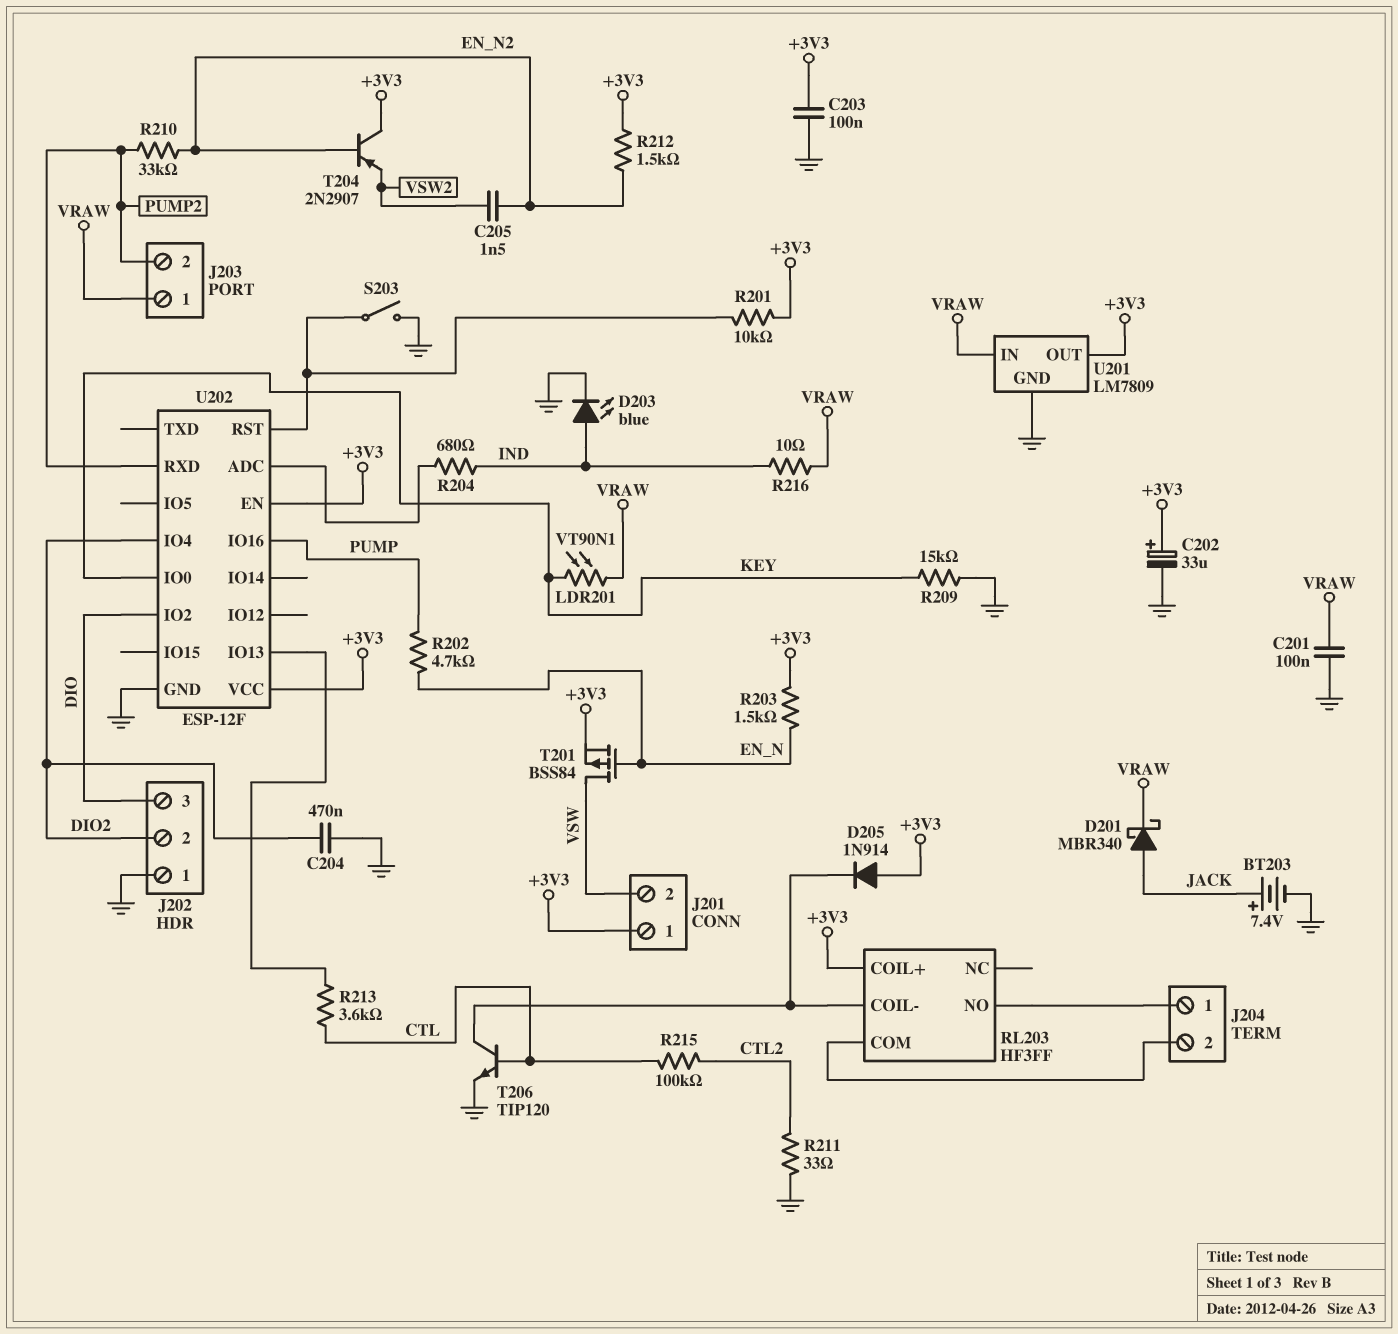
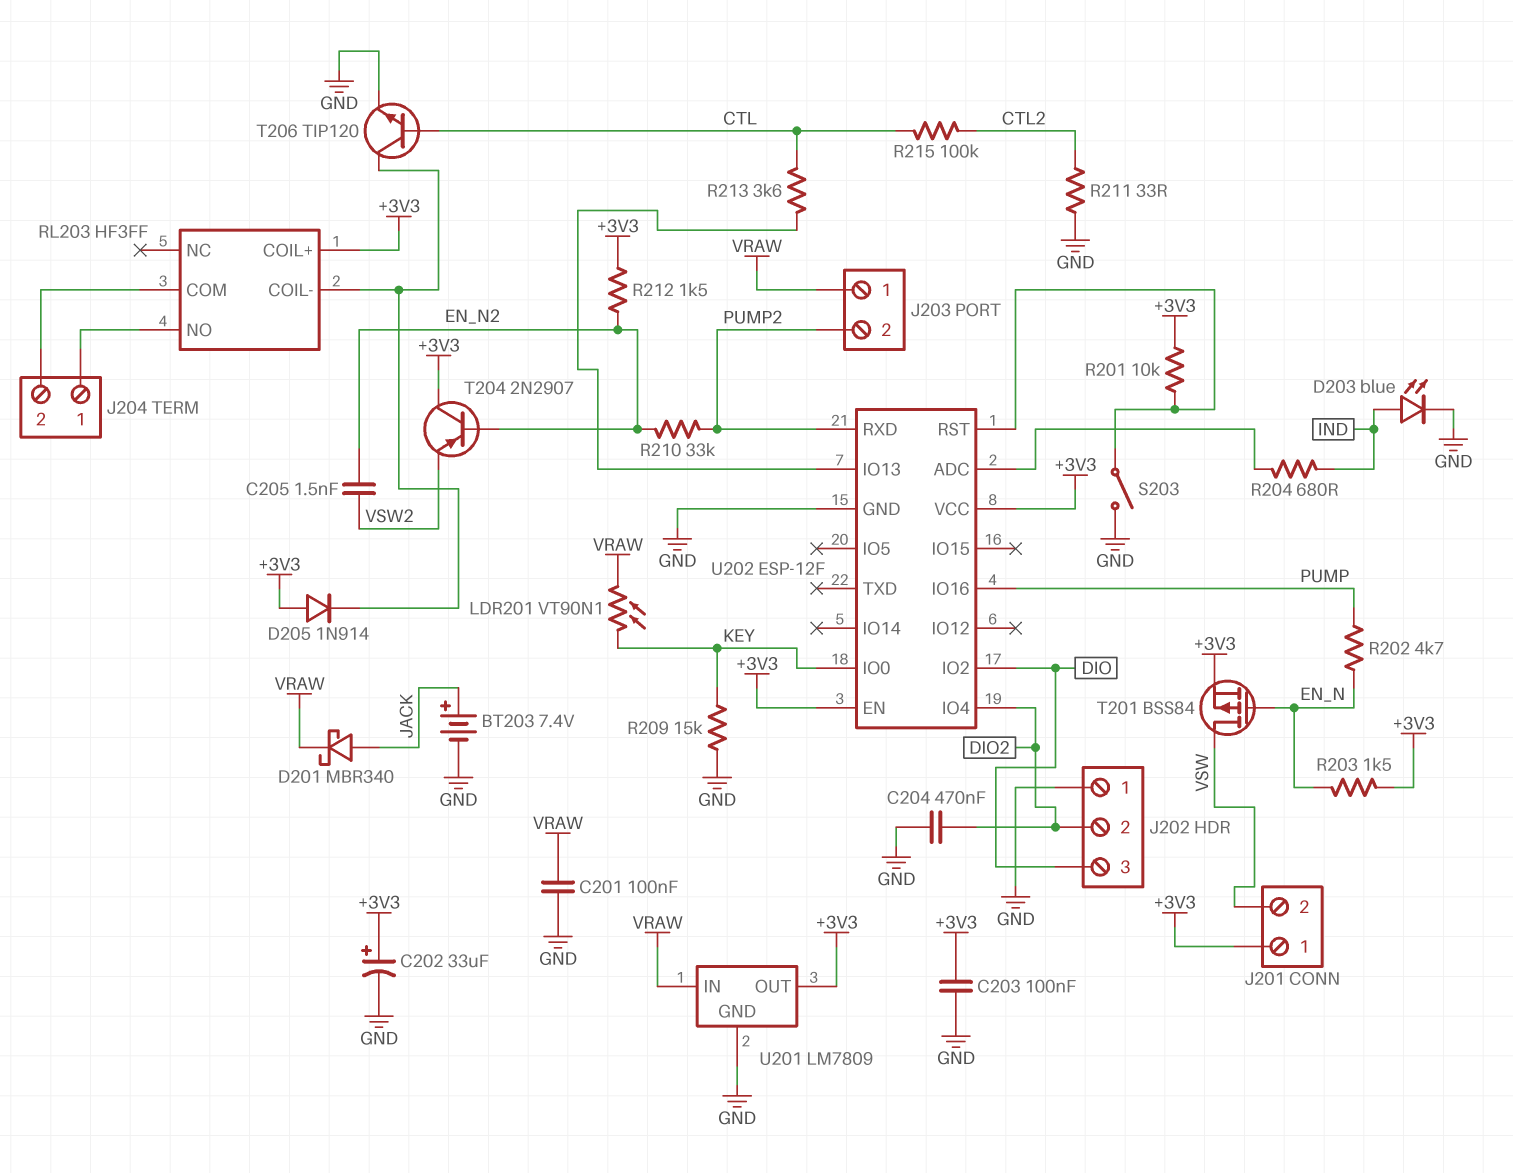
R216: 10 (IND, VRAW) -> none

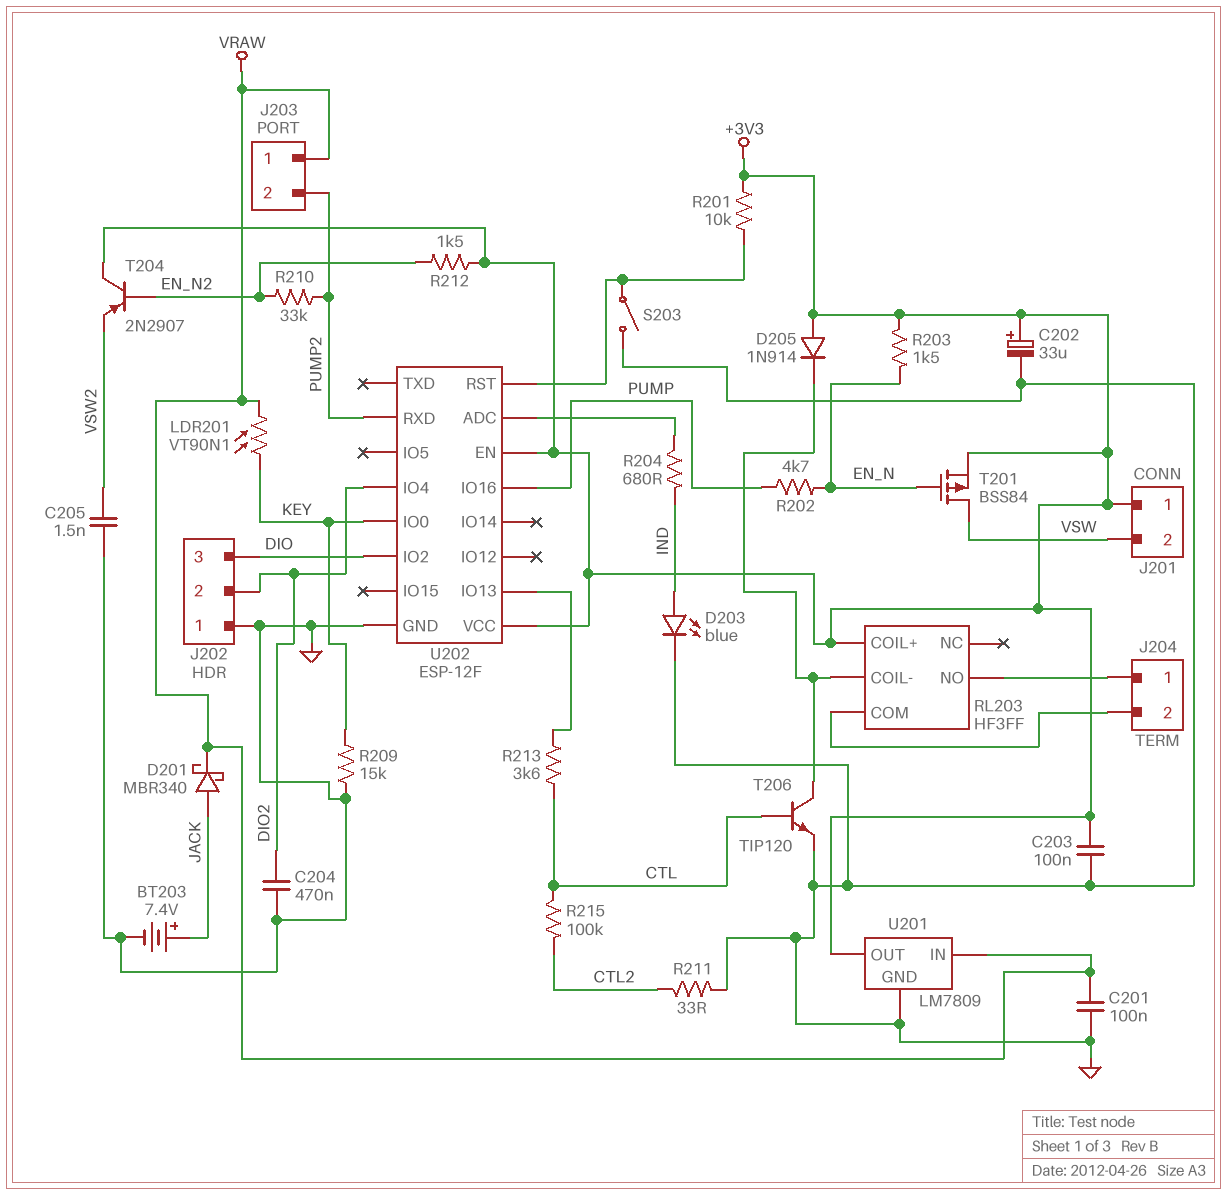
C205: 1.5nF (EN_N2, VSW2) -> 1.5nF (GND, VSW2)

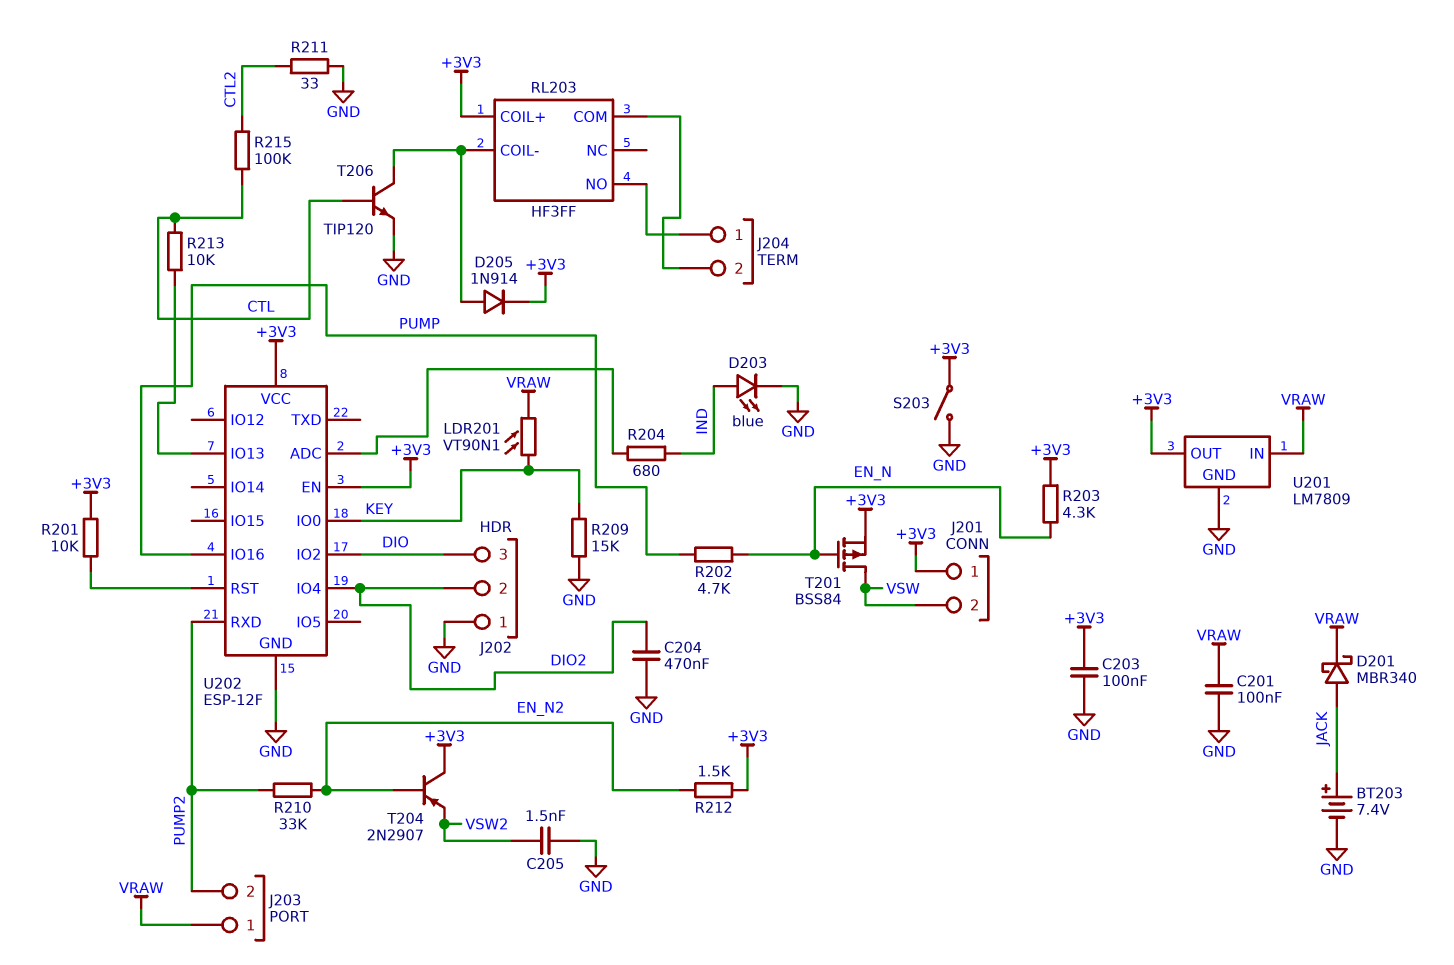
C202: 33uF (plus +3V3, minus GND) -> none
D205: diode 1N914 (A +3V3, K RL203/COIL-) -> diode 1N914 (A RL203/COIL-, K +3V3)
R203: 1.5k (+3V3, EN_N) -> 4.3k (+3V3, EN_N)
R213: 3.6k (CTL, U202/IO13) -> 10k (CTL, U202/IO13)
S203: switch (GND, U202/RST) -> switch (+3V3, GND)

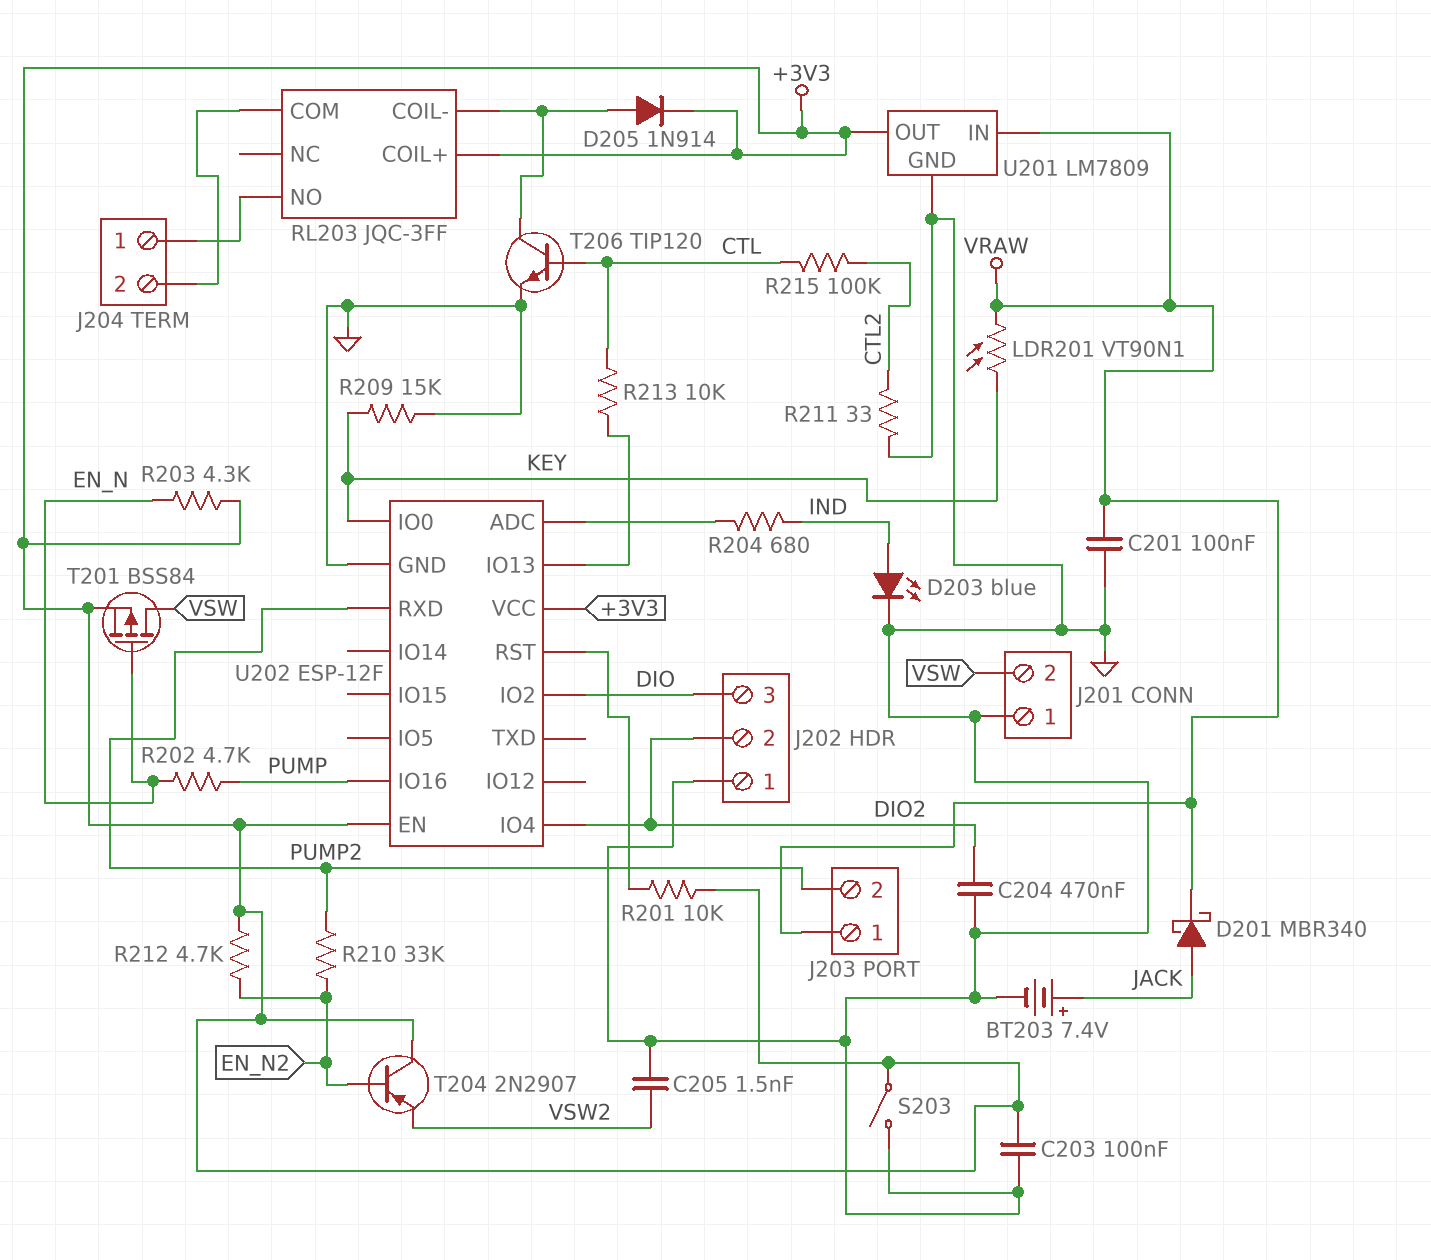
J201 pin 1: +3V3 -> GND
R212: 1.5k (+3V3, EN_N2) -> 4.7k (+3V3, EN_N2)
RL203: HF3FF -> JQC-3FF

